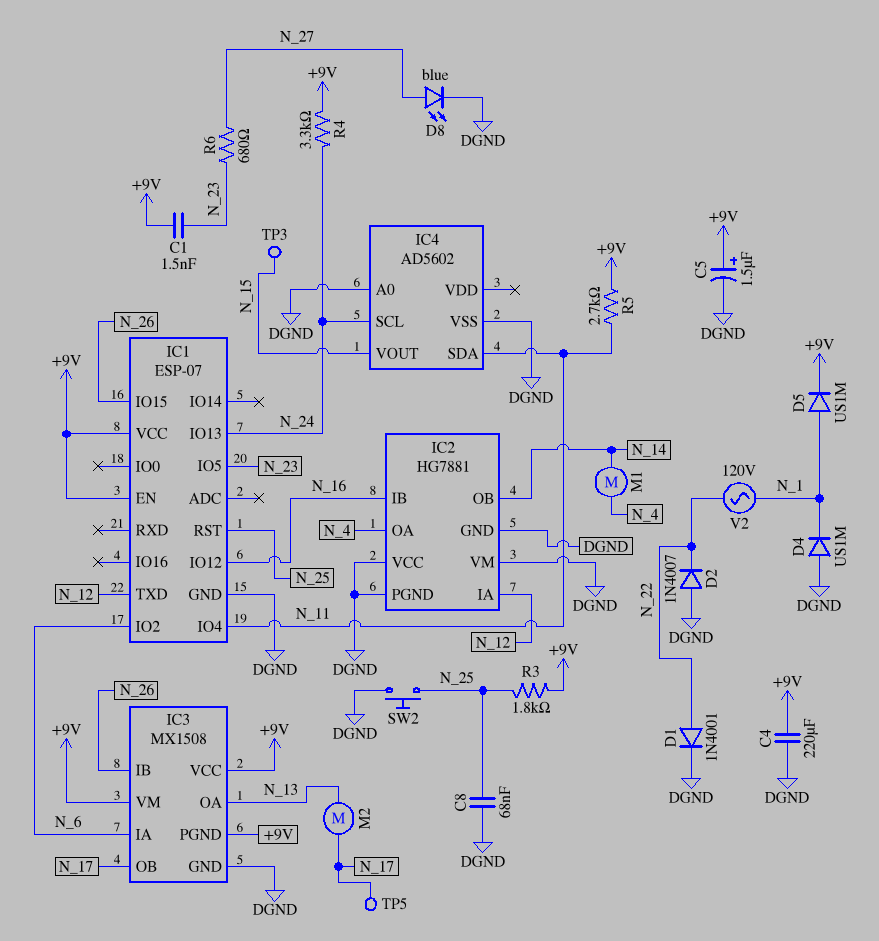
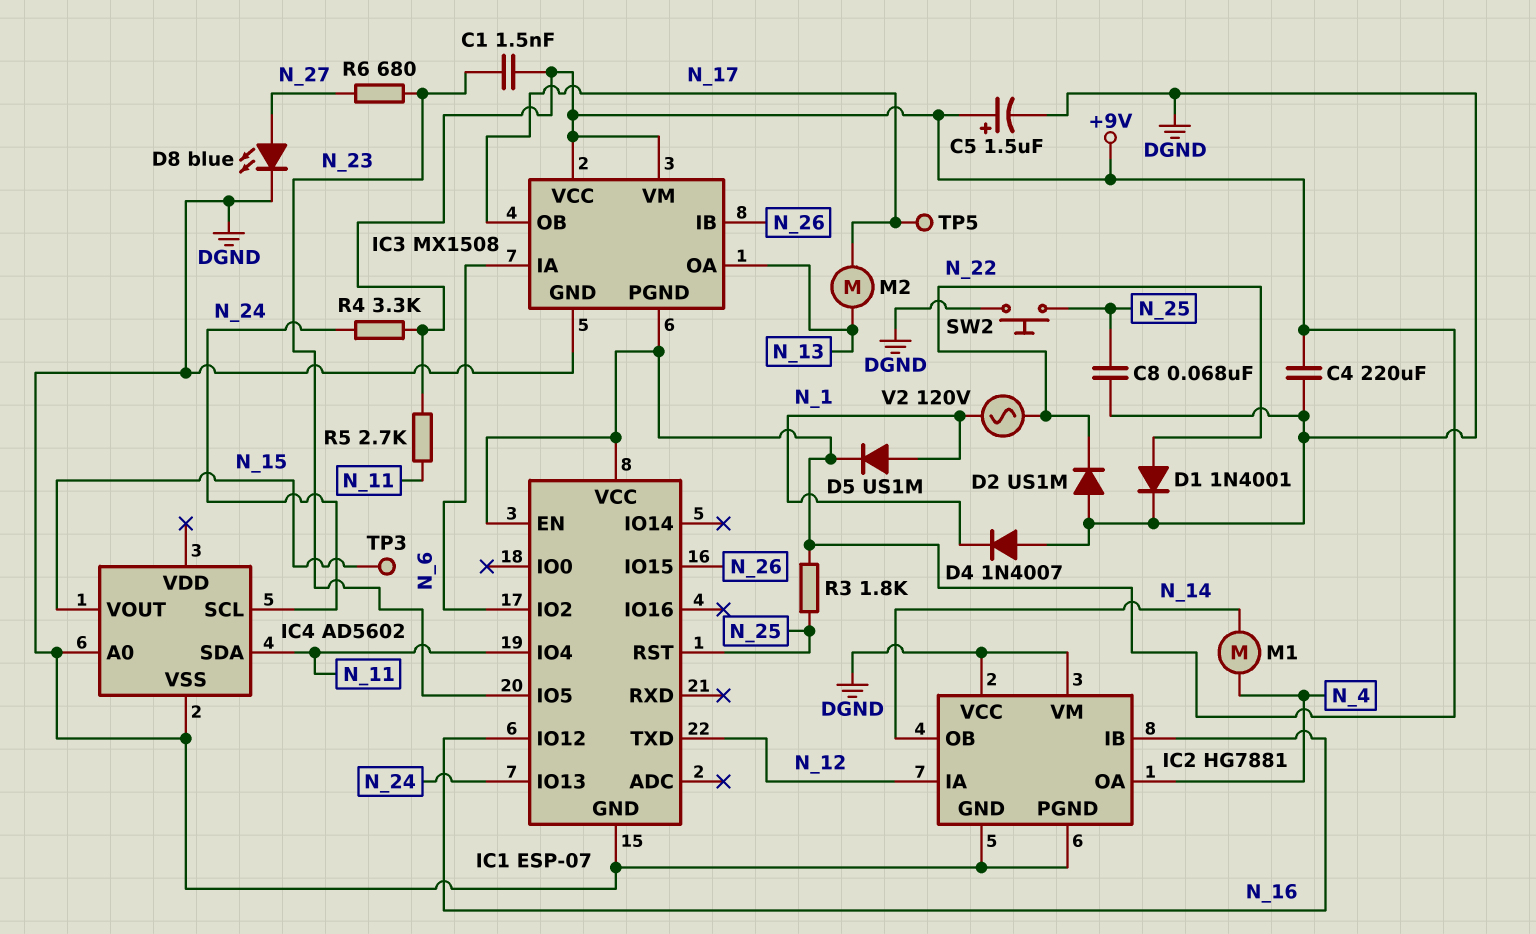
D2: diode 1N4007 (A DGND, K N_22) -> diode US1M (A DGND, K N_22)
D4: diode US1M (A DGND, K N_1) -> diode 1N4007 (A DGND, K N_1)

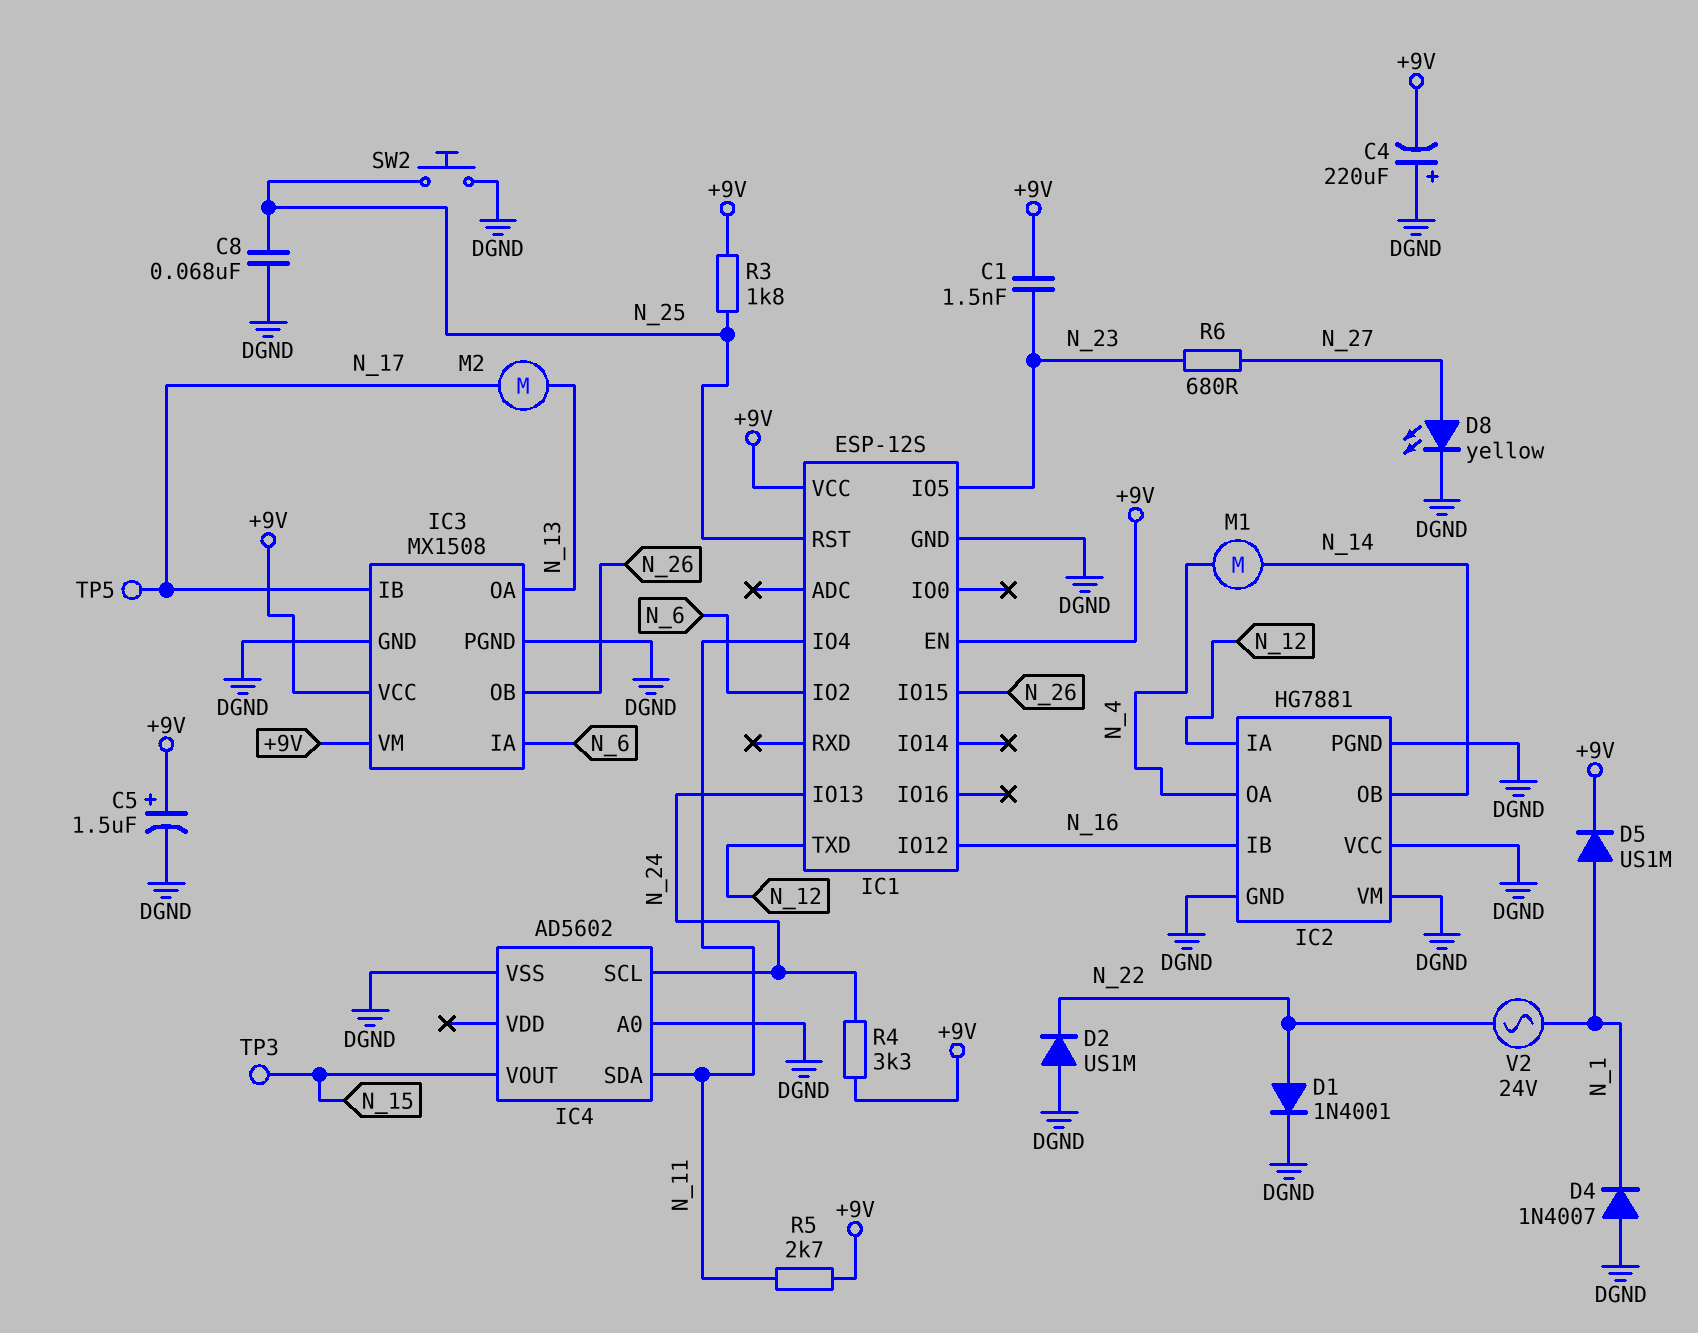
C4: 220uF (+9V, DGND) -> 220uF (plus DGND, minus +9V)
D8: LED blue (A N_27, K DGND) -> LED yellow (A N_27, K DGND)
IC1: ESP-07 -> ESP-12S
IC3 pin IB: N_26 -> N_17
IC3 pin OB: N_17 -> N_26
IC3 pin PGND: +9V -> DGND
V2: AC 120V (N_1, N_22) -> AC 24V (N_1, N_22)

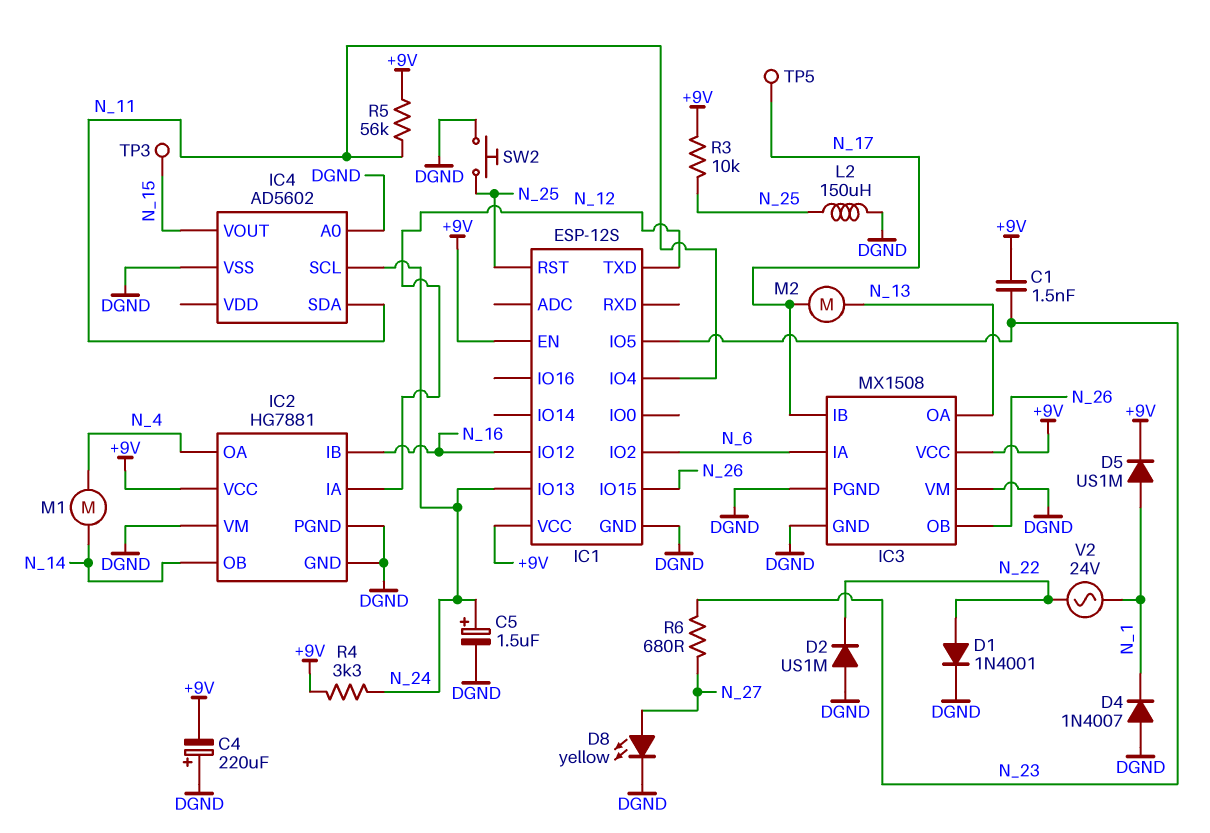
C5: 1.5uF (plus +9V, minus DGND) -> 1.5uF (plus N_24, minus DGND)
C8: 68nF (DGND, N_25) -> none
IC2 pin VCC: DGND -> +9V
IC3 pin VM: +9V -> DGND
L2: none -> 150uH (DGND, N_25)
R3: 1.8k (+9V, N_25) -> 10k (+9V, N_25)
R5: 2.7k (+9V, N_11) -> 56k (+9V, N_11)

